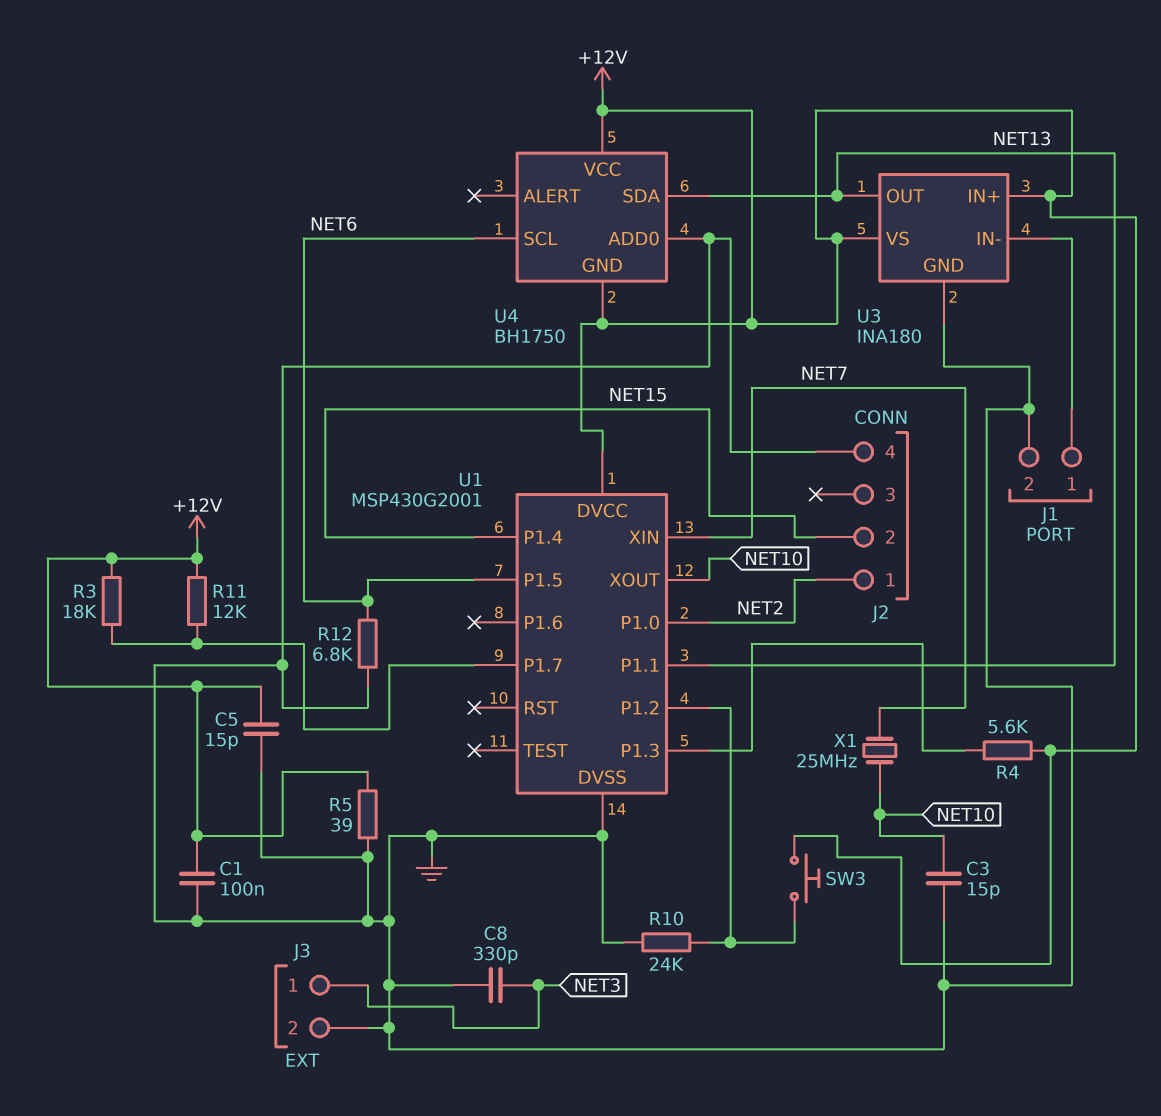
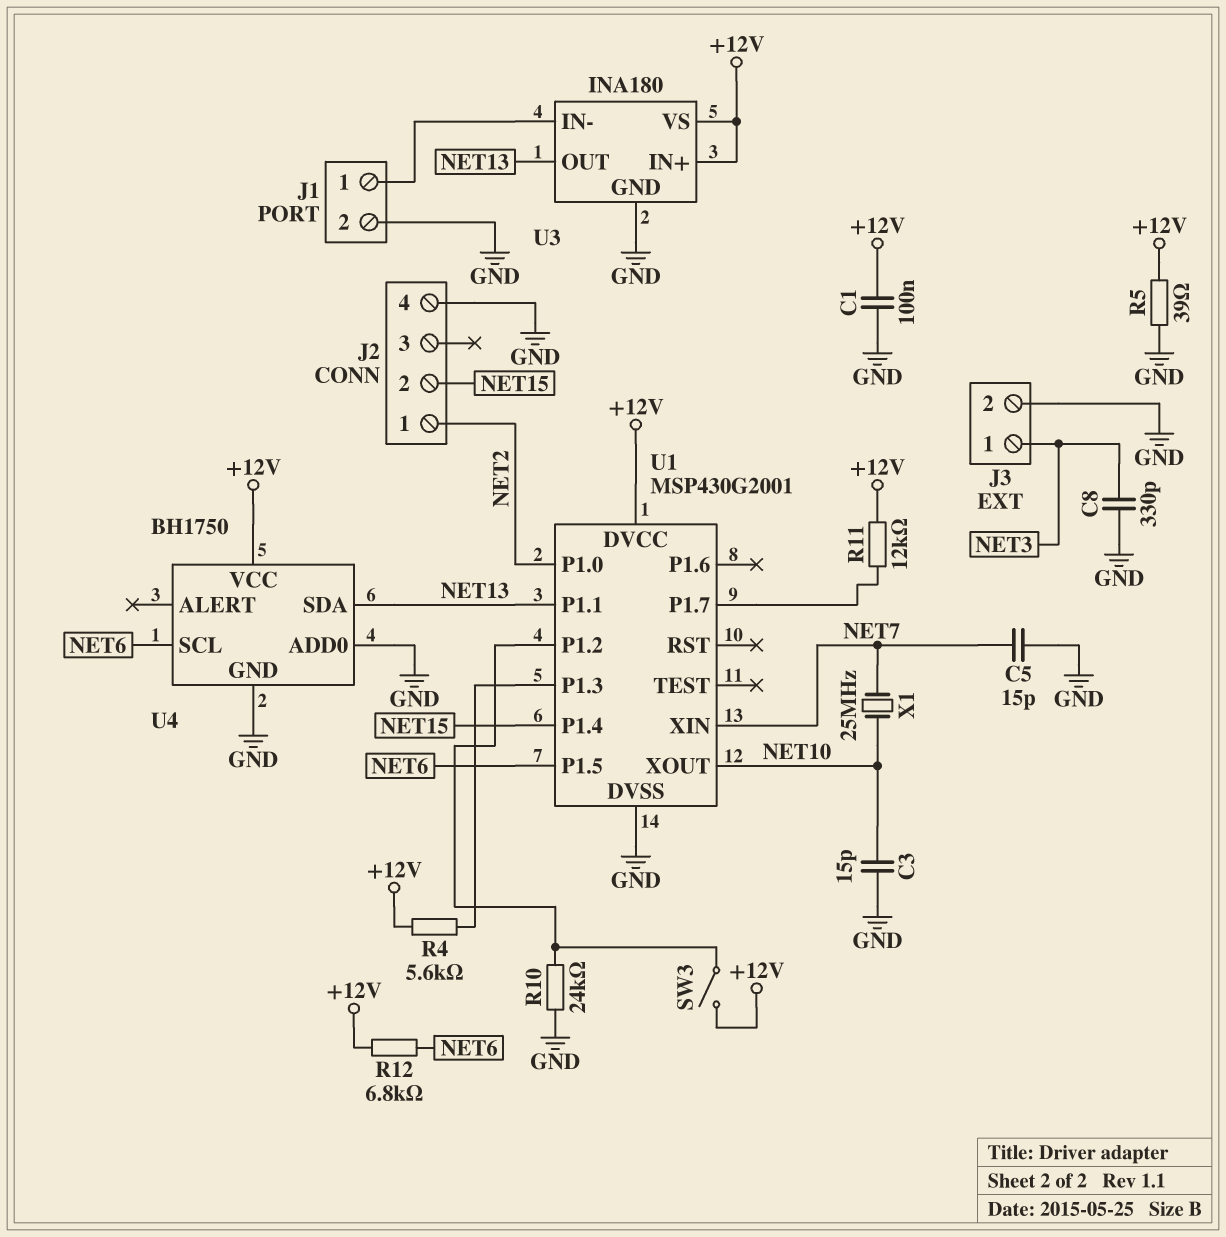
C5: 15pF (+12V, GND) -> 15pF (GND, NET7)
R3: 18k (+12V, U1/P1.7) -> none
R12: 6.8k (GND, NET6) -> 6.8k (+12V, NET6)
SW3: button (+12V, U1/P1.2) -> switch (+12V, U1/P1.2)
U4 pin GND: +12V -> GND

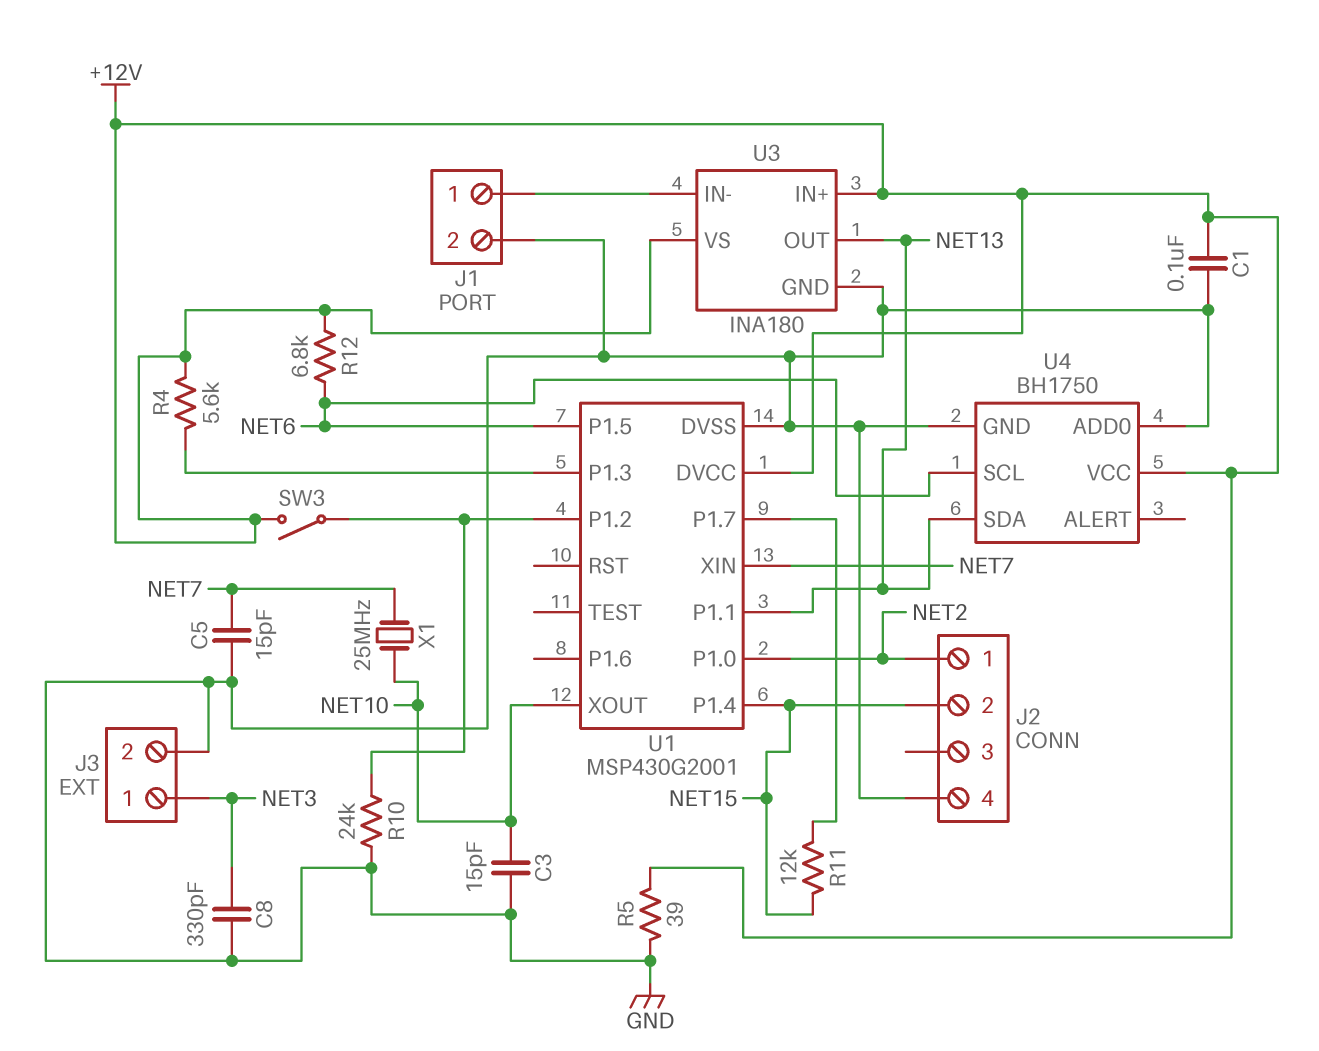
R11: 12k (+12V, U1/P1.7) -> 12k (NET15, U1/P1.7)

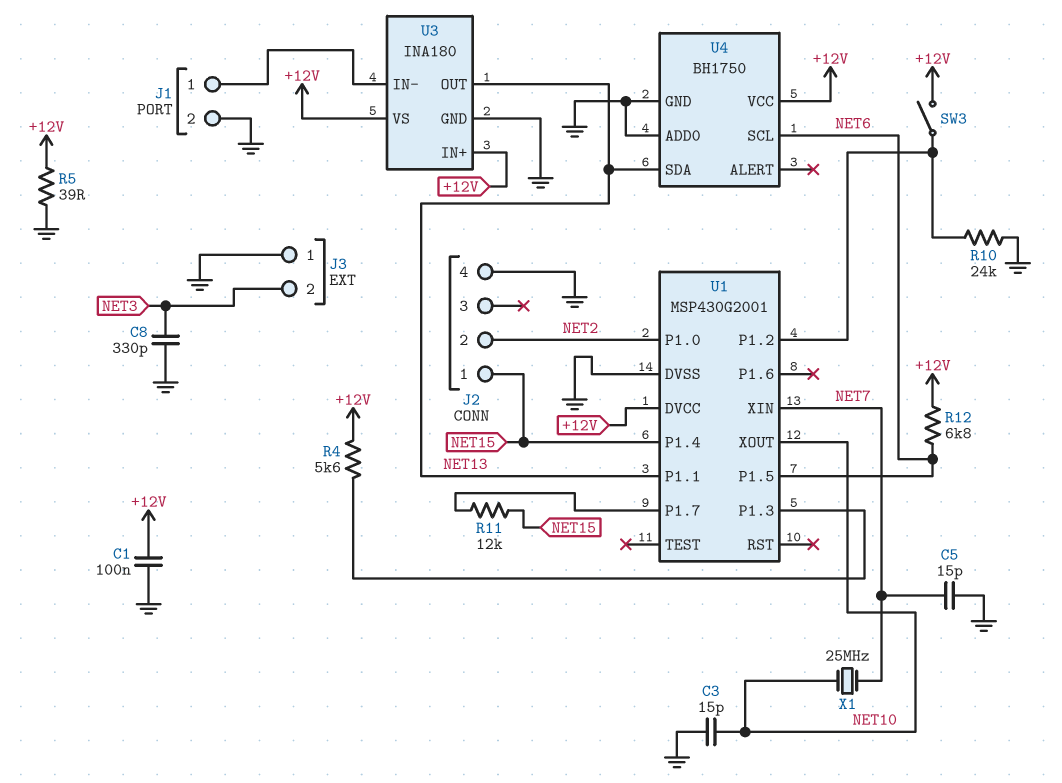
J2 pin 1: NET2 -> NET15
J2 pin 2: NET15 -> NET2
J3 pin 1: NET3 -> GND
J3 pin 2: GND -> NET3

